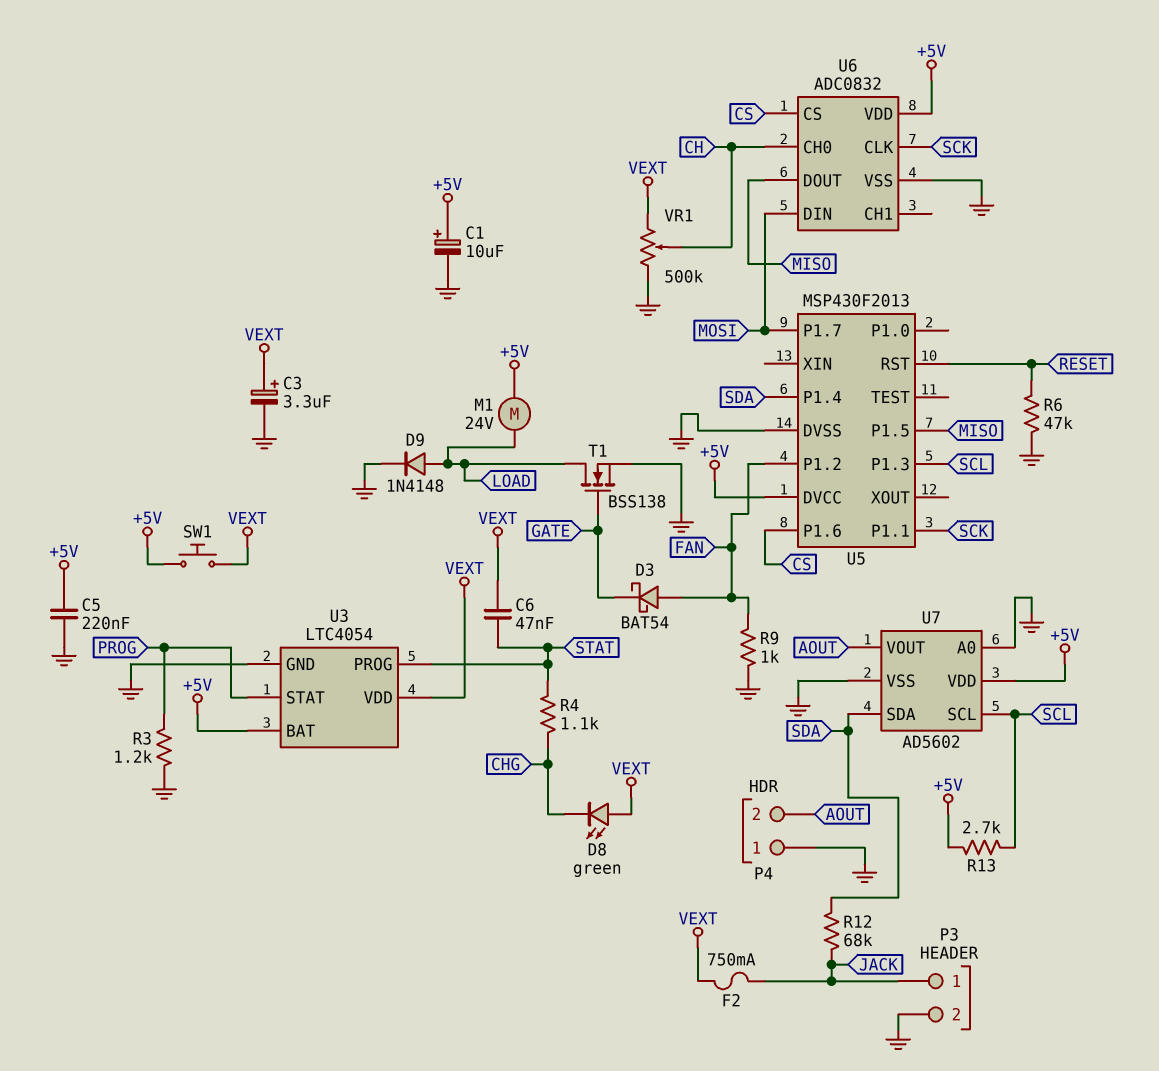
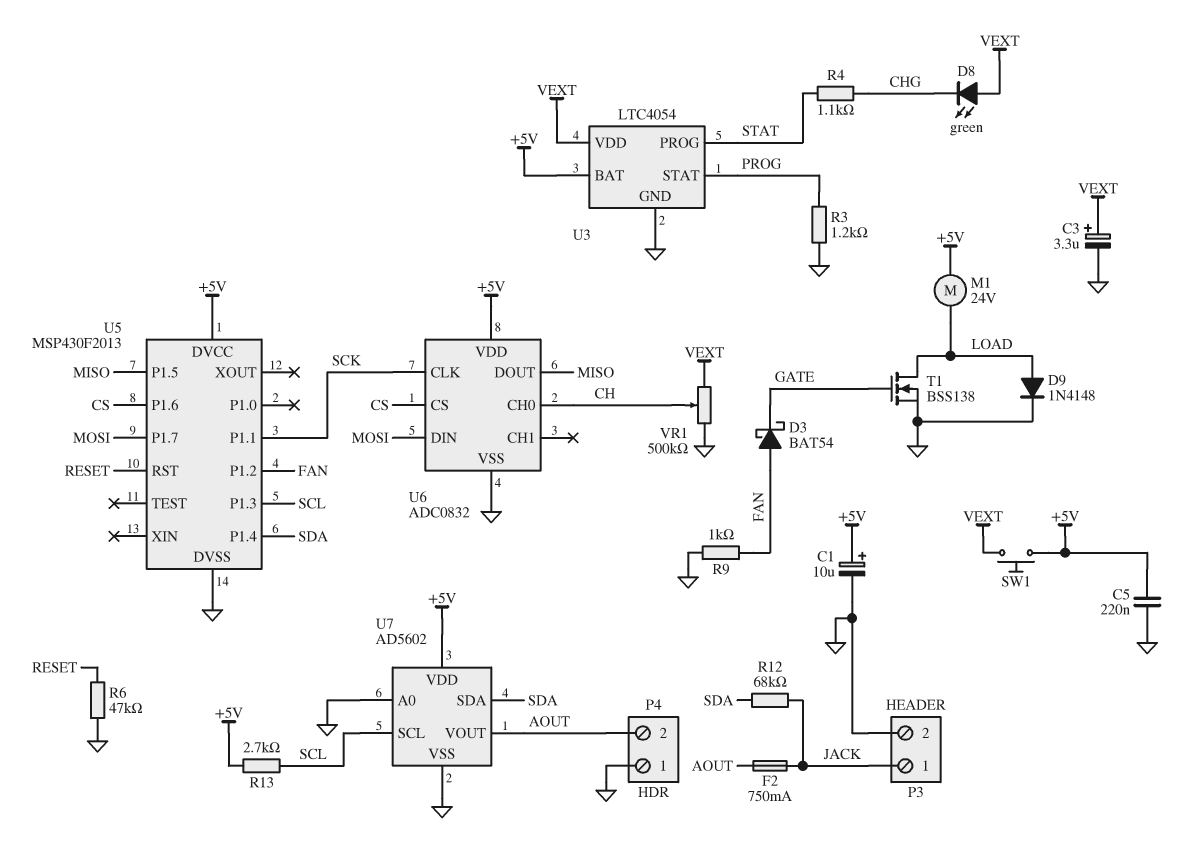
C6: 47nF (STAT, VEXT) -> none
F2: 750mA (JACK, VEXT) -> 750mA (AOUT, JACK)

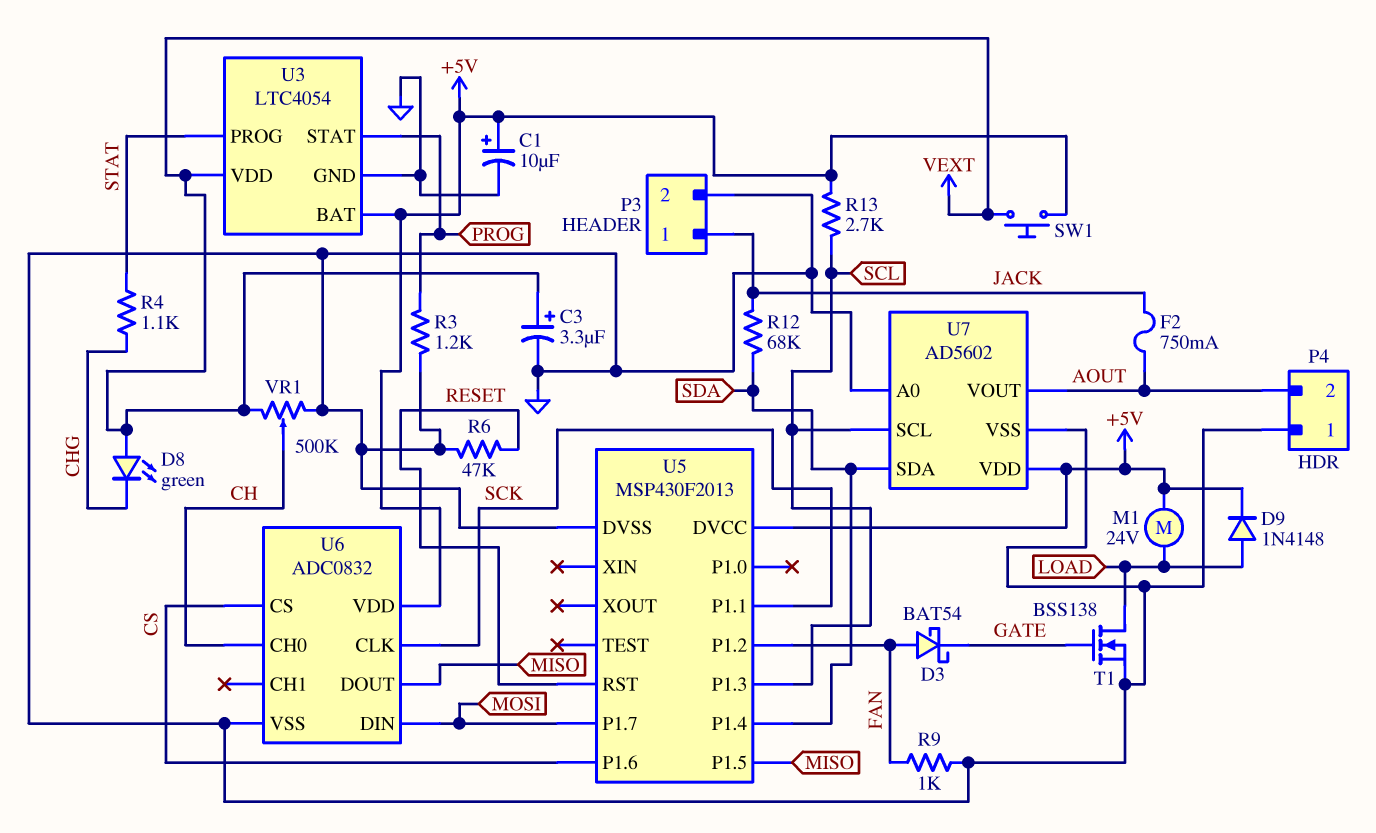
C5: 220nF (+5V, GND) -> none
D9: diode 1N4148 (A LOAD, K GND) -> diode 1N4148 (A LOAD, K +5V)

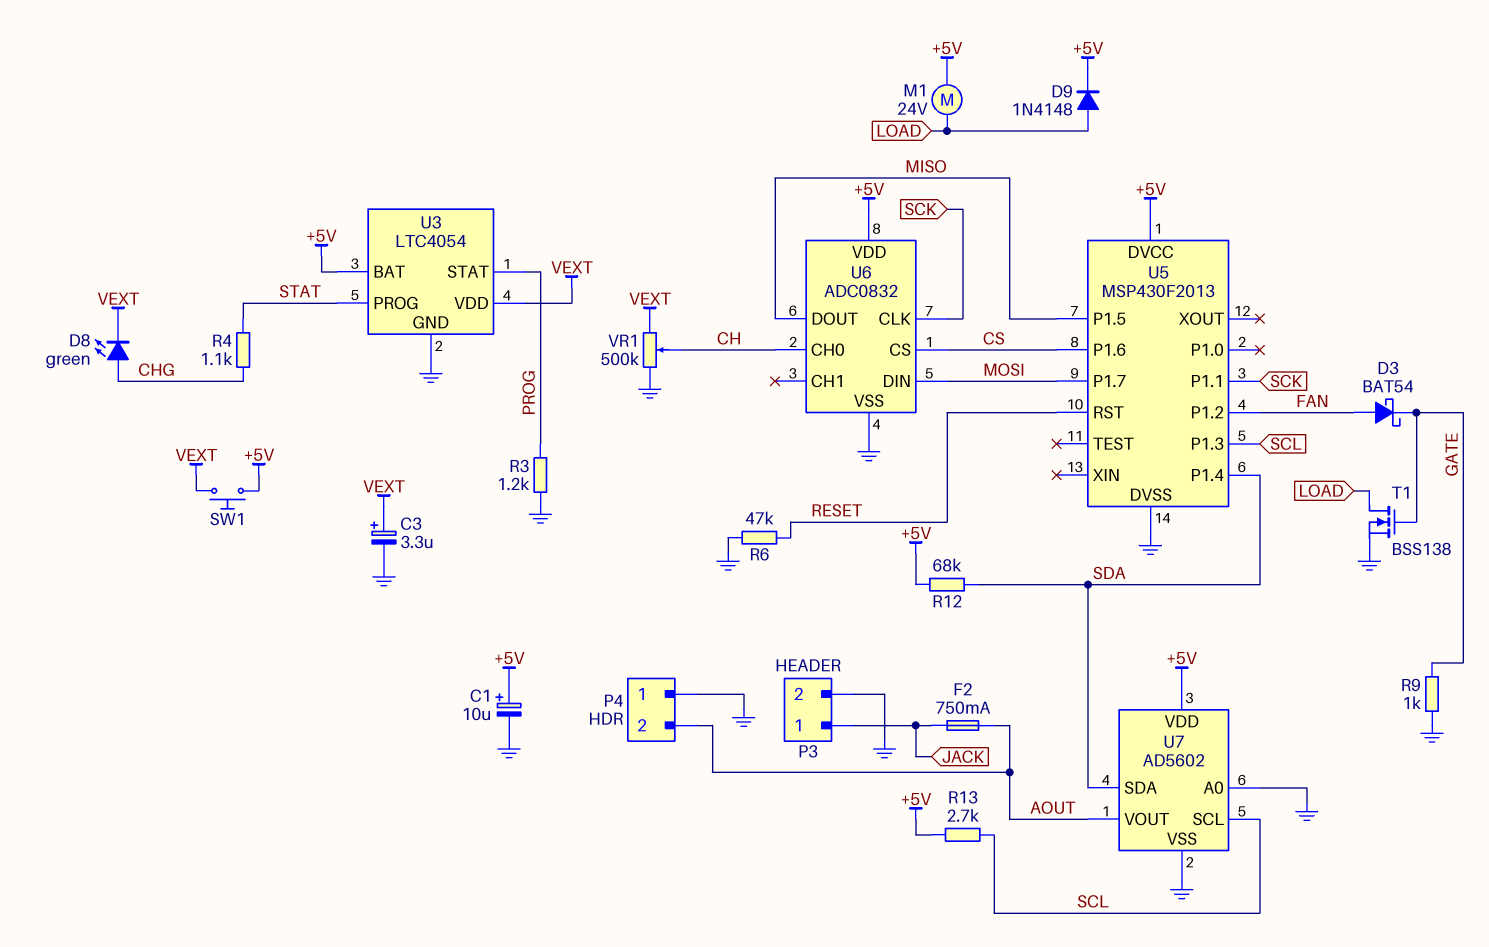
D8: LED green (A VEXT, K CHG) -> LED green (A CHG, K VEXT)
R9: 1k (FAN, GND) -> 1k (GATE, GND)
R12: 68k (JACK, SDA) -> 68k (+5V, SDA)

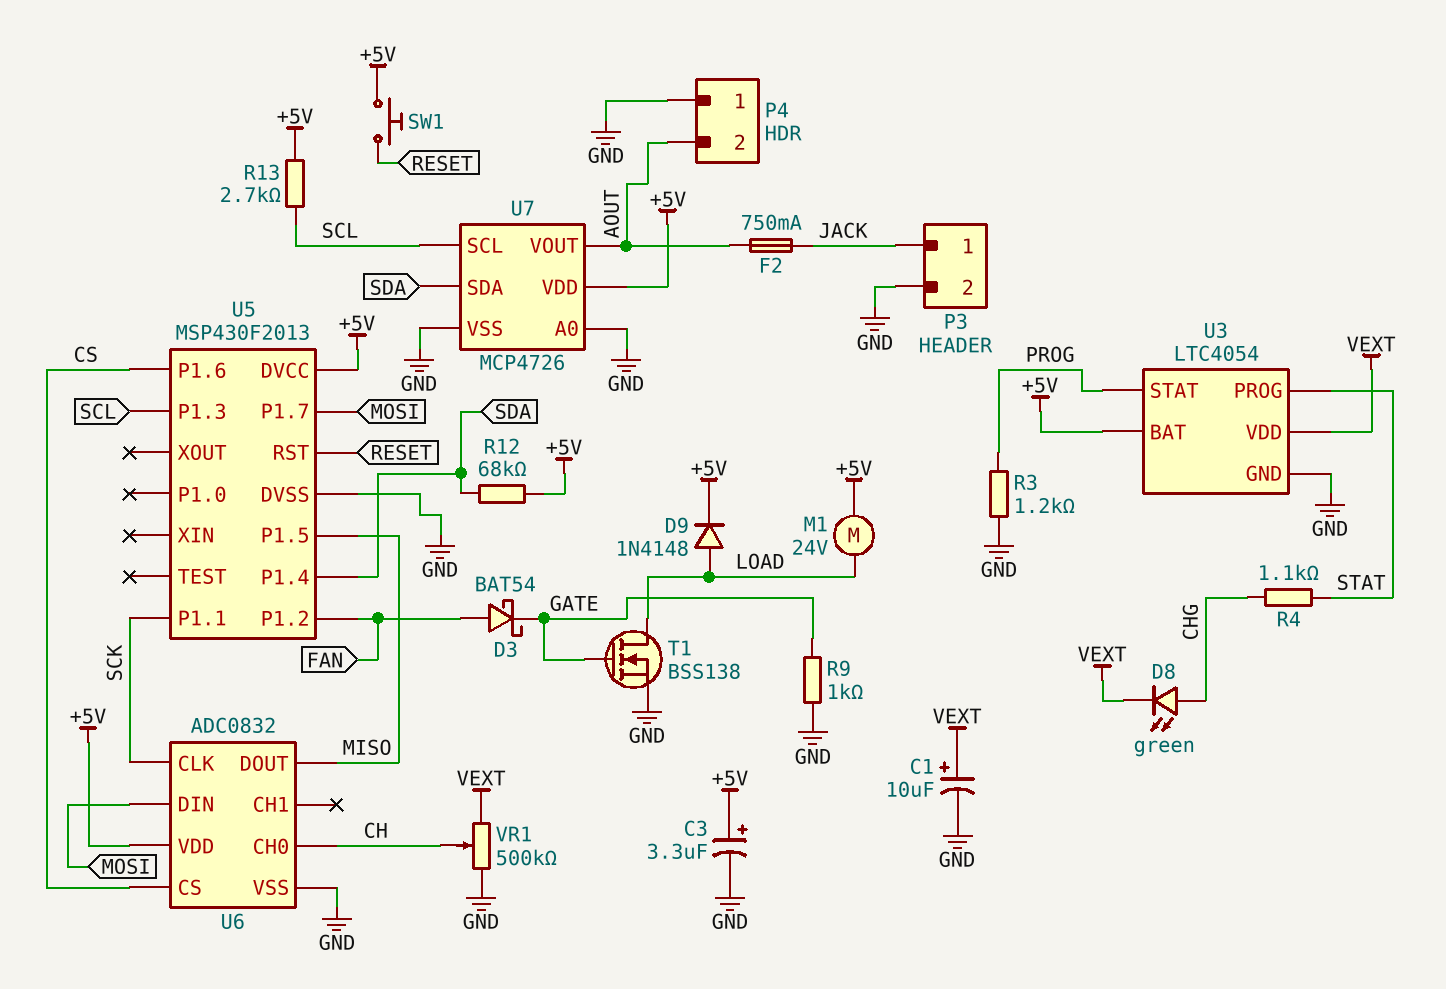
C1: 10uF (plus +5V, minus GND) -> 10uF (plus VEXT, minus GND)
C3: 3.3uF (plus VEXT, minus GND) -> 3.3uF (plus +5V, minus GND)
R6: 47k (GND, RESET) -> none
SW1: button (+5V, VEXT) -> button (+5V, RESET)
U7: AD5602 -> MCP4726

